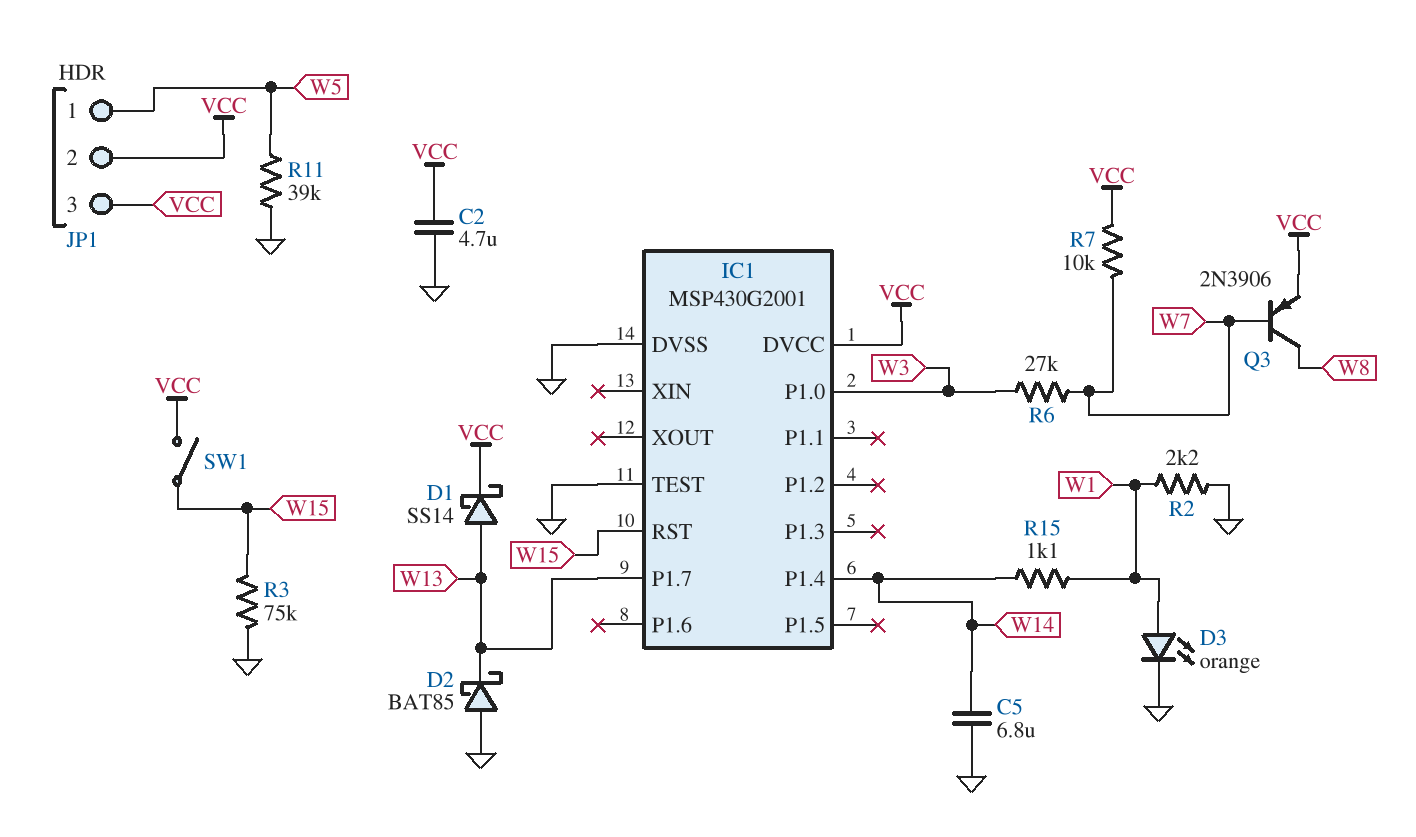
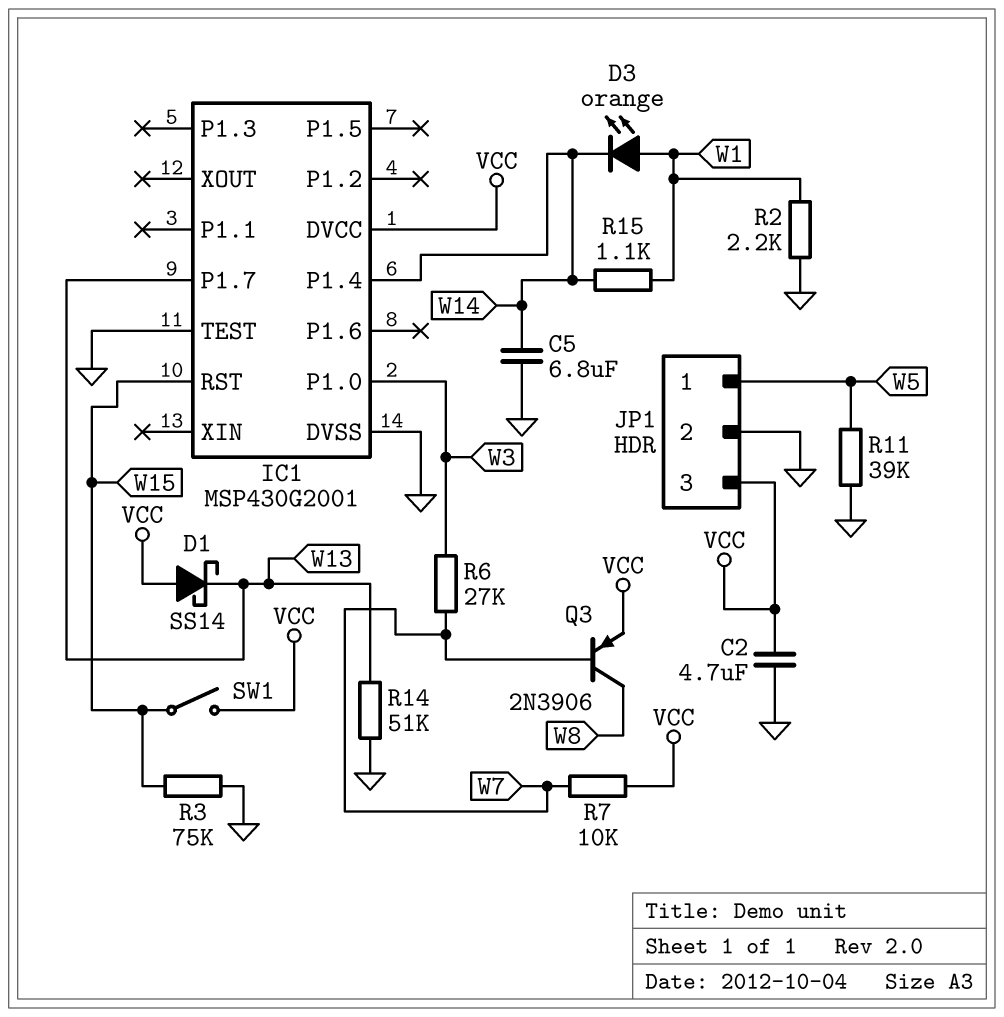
D1: schottky SS14 (A W13, K VCC) -> schottky SS14 (A VCC, K W13)
D2: schottky BAT85 (A GND, K W13) -> none
D3: LED orange (A W1, K GND) -> LED orange (A W1, K W14)
JP1 pin 2: VCC -> GND
R14: none -> 51k (GND, W13)

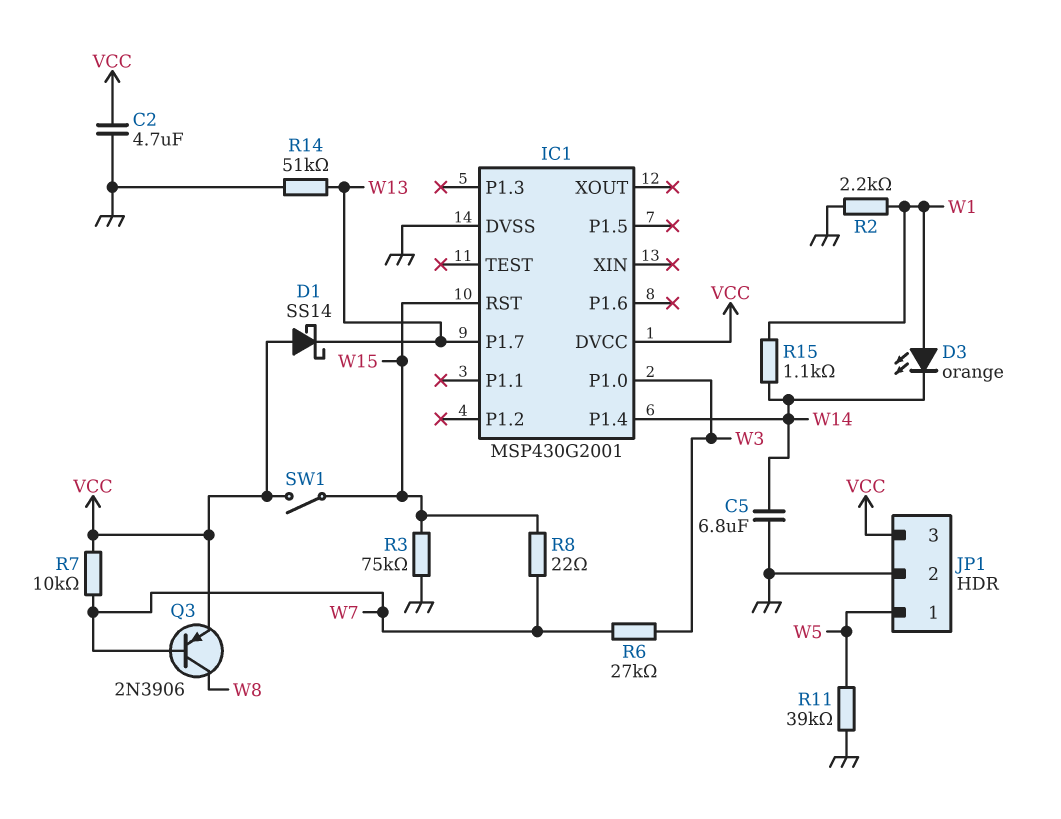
IC1 pin TEST: GND -> none
R8: none -> 22 (W7, W15)

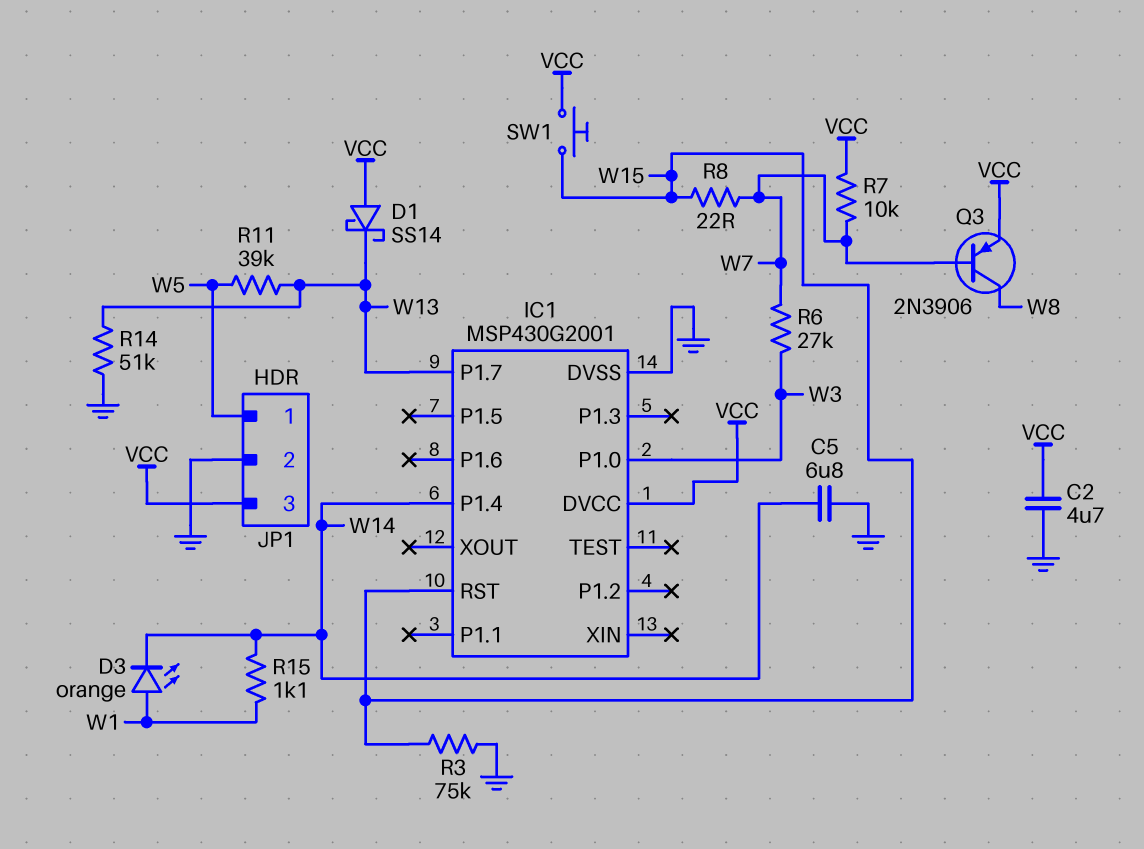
R2: 2.2k (GND, W1) -> none
R11: 39k (GND, W5) -> 39k (W5, W13)
SW1: switch (VCC, W15) -> button (VCC, W15)

